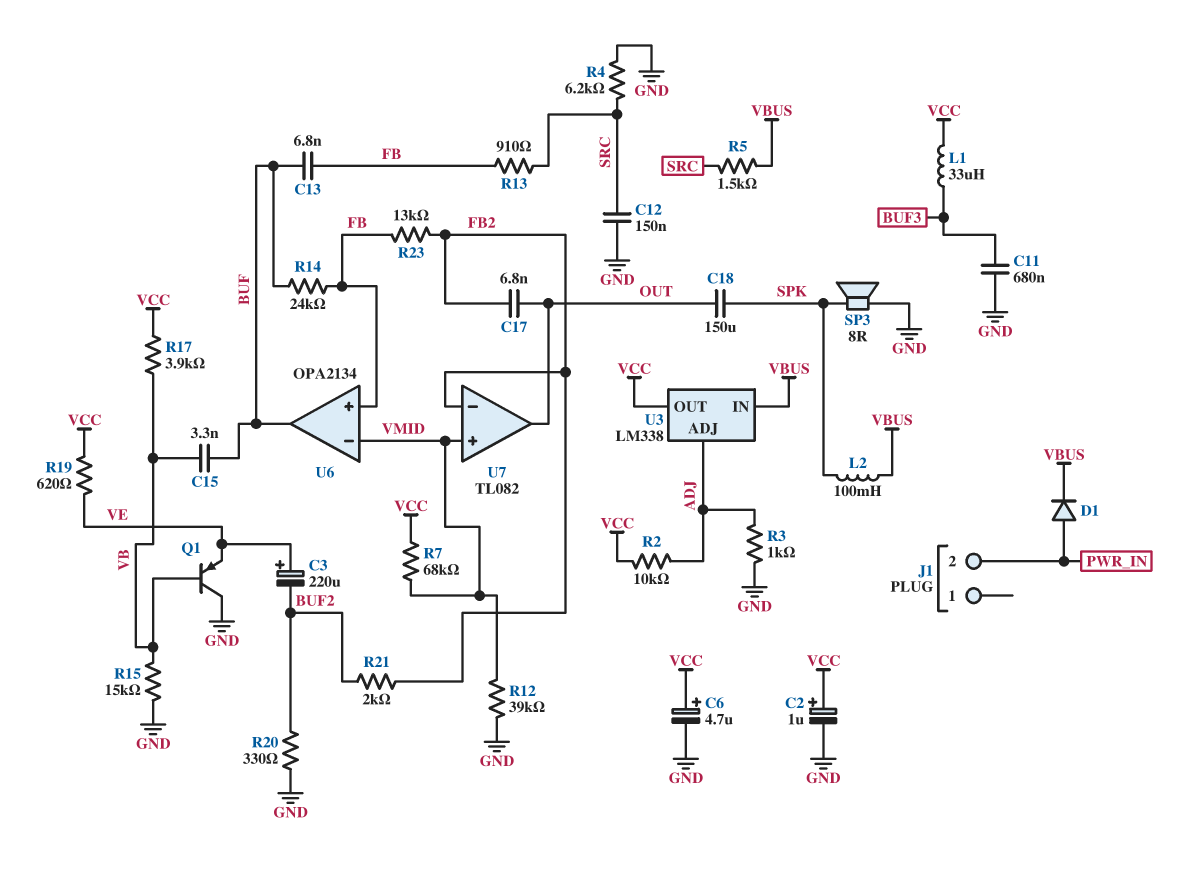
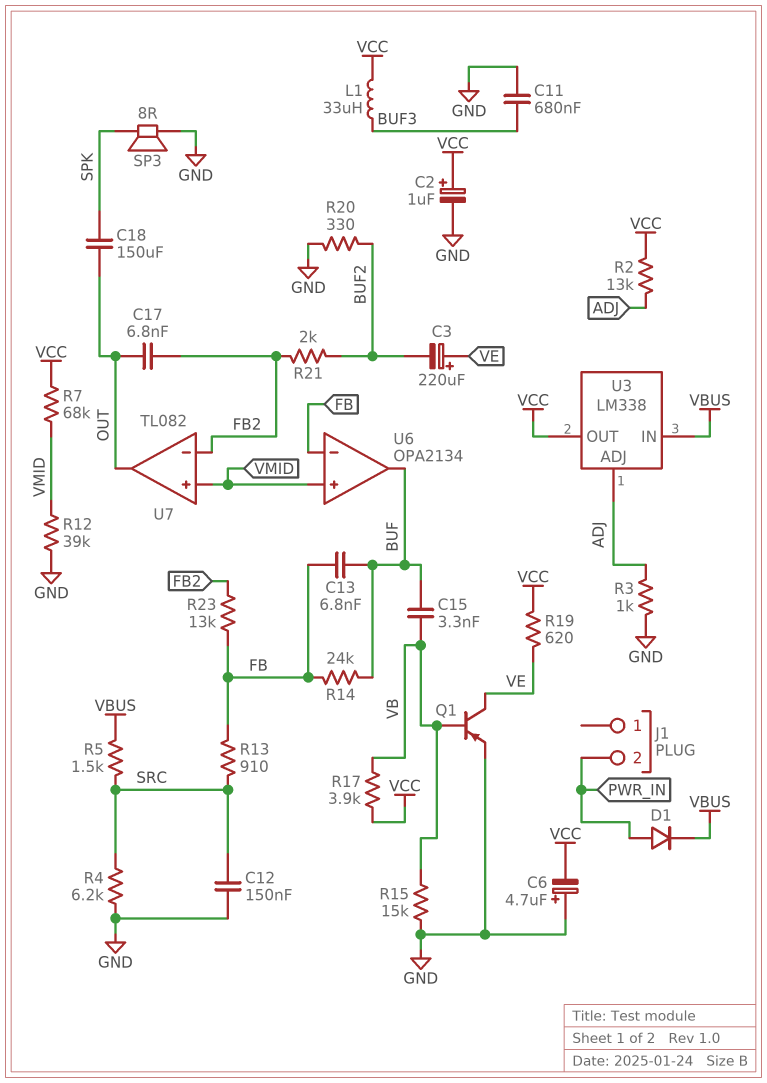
C6: 4.7uF (plus VCC, minus GND) -> 4.7uF (plus GND, minus VCC)
L2: 100mH (SPK, VBUS) -> none
Q1: PNP (B VB, C GND, E VE) -> PNP (B VB, C VE, E GND)
R2: 10k (ADJ, VCC) -> 13k (ADJ, VCC)
U6 pin in+: FB -> VMID
U6 pin in-: VMID -> FB

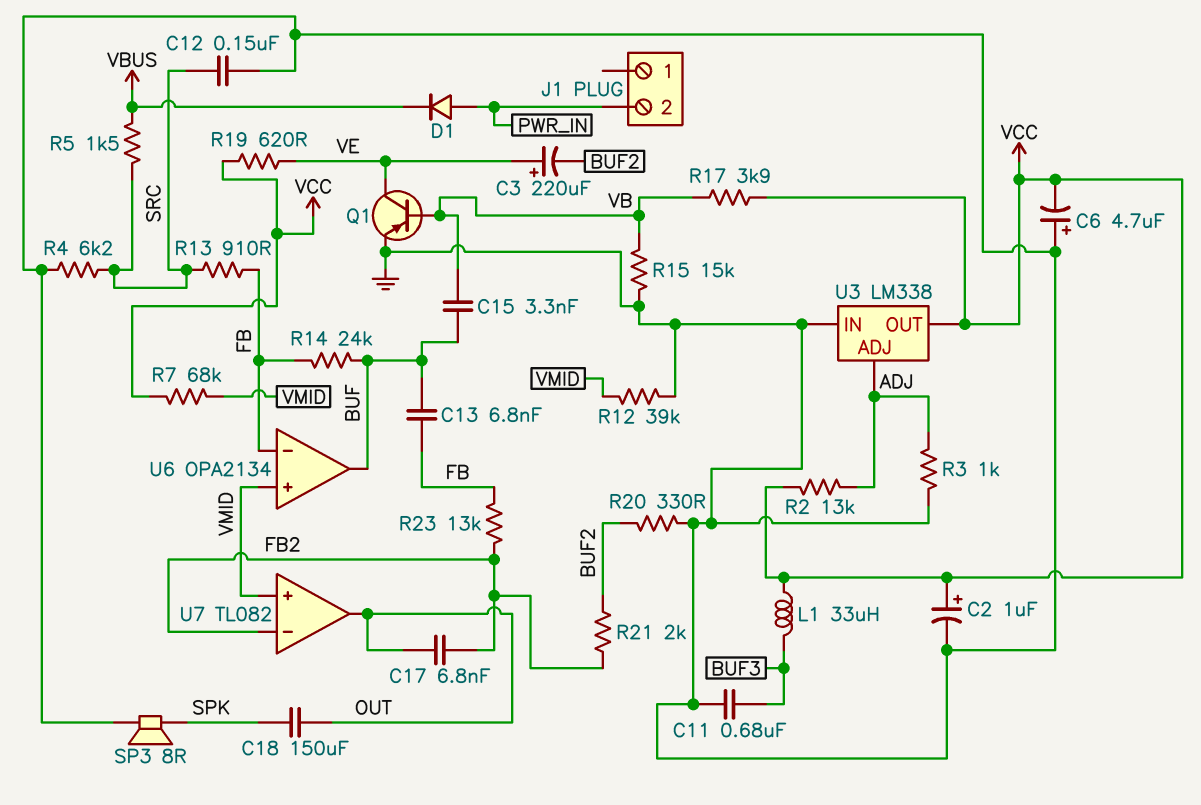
U3 pin IN: VBUS -> GND

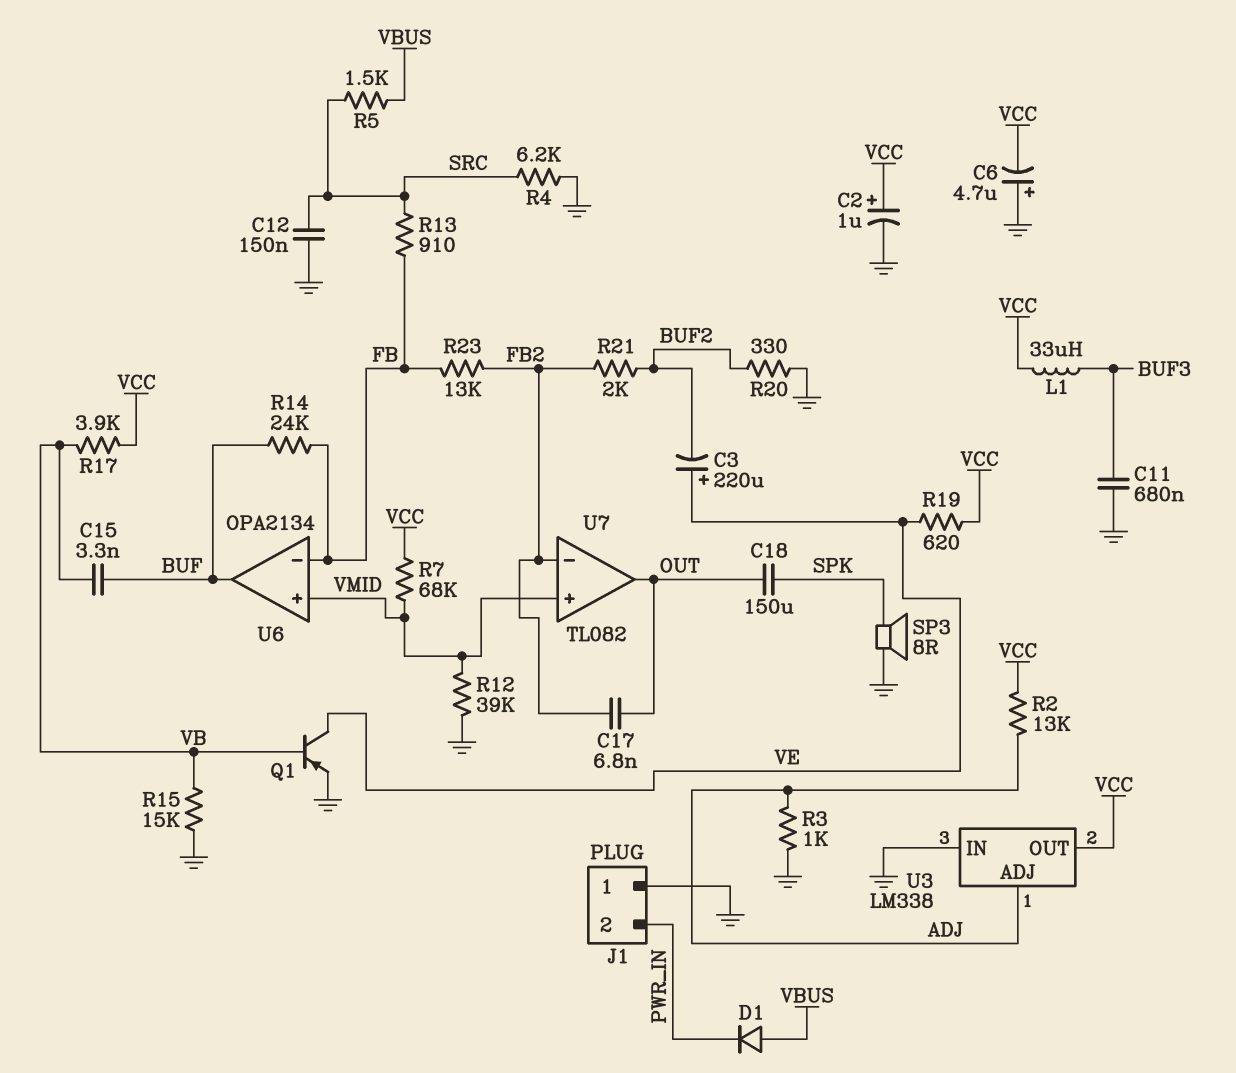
C13: 6.8nF (BUF, FB) -> none
D1: diode (A PWR_IN, K VBUS) -> diode (A VBUS, K PWR_IN)
J1 pin 1: none -> GND

